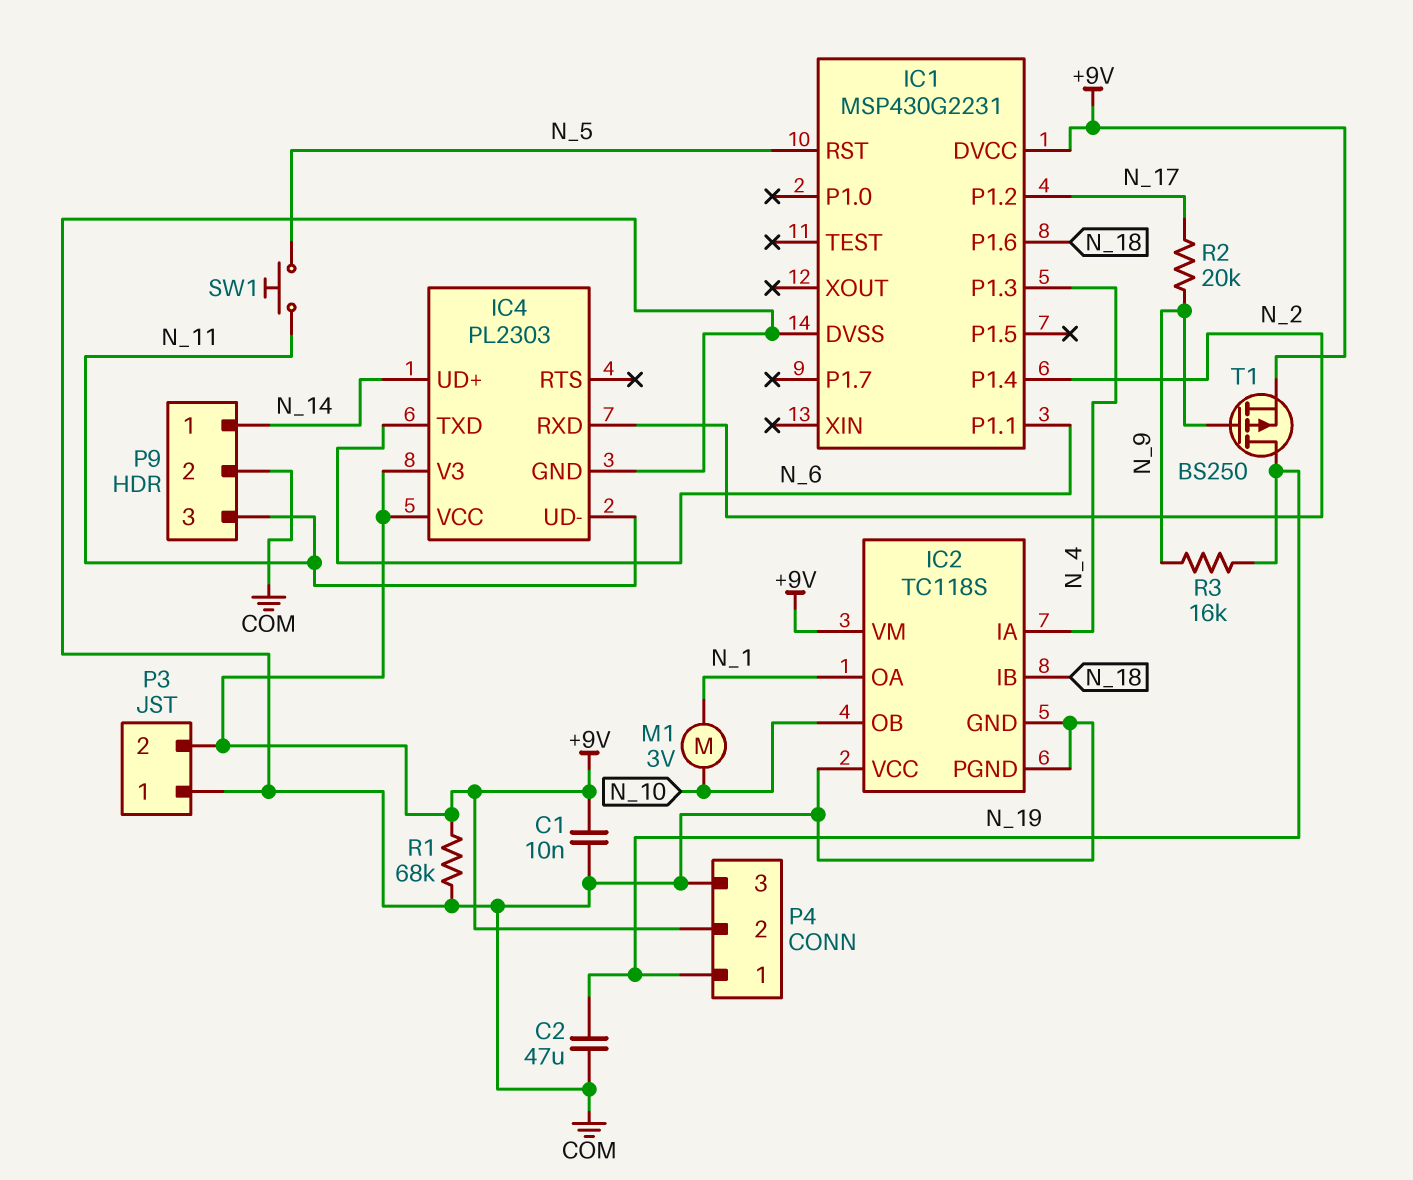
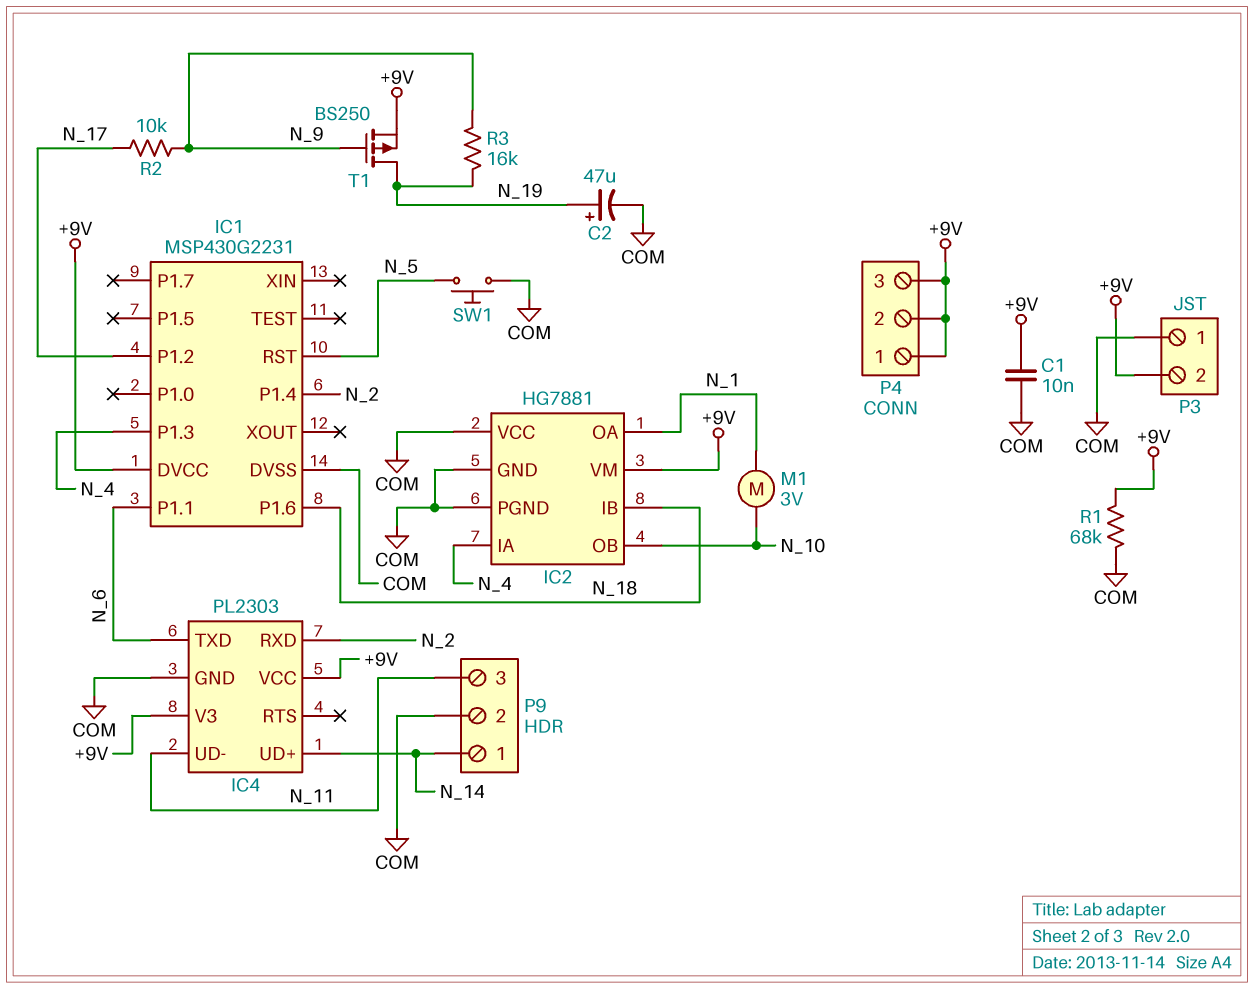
C2: 47uF (COM, N_19) -> 47uF (plus N_19, minus COM)
IC2: TC118S -> HG7881
P4 pin 1: N_19 -> +9V
P4 pin 3: COM -> +9V
R2: 20k (N_9, N_17) -> 10k (N_9, N_17)
SW1: button (N_5, N_11) -> button (COM, N_5)

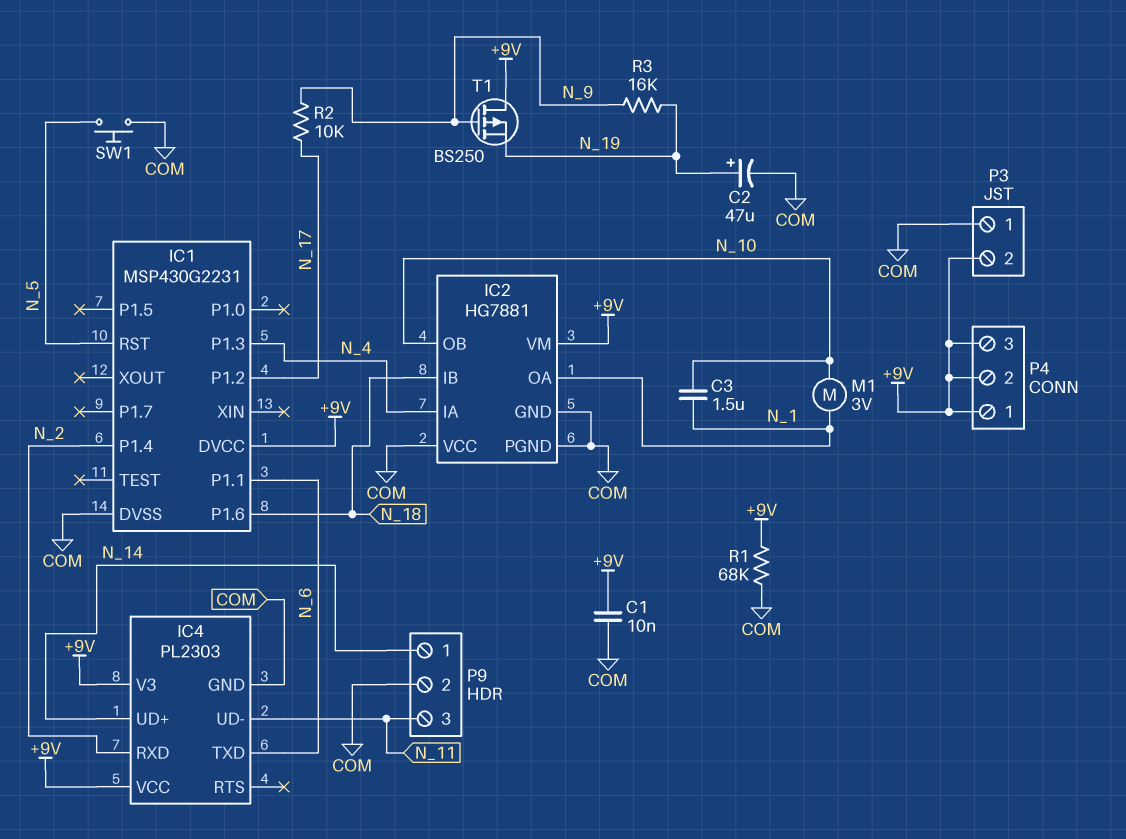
C3: none -> 1.5uF (N_1, N_10)
T1: PMOS BS250 (G N_9, D N_19, S +9V) -> PMOS BS250 (G N_9, D +9V, S N_19)

